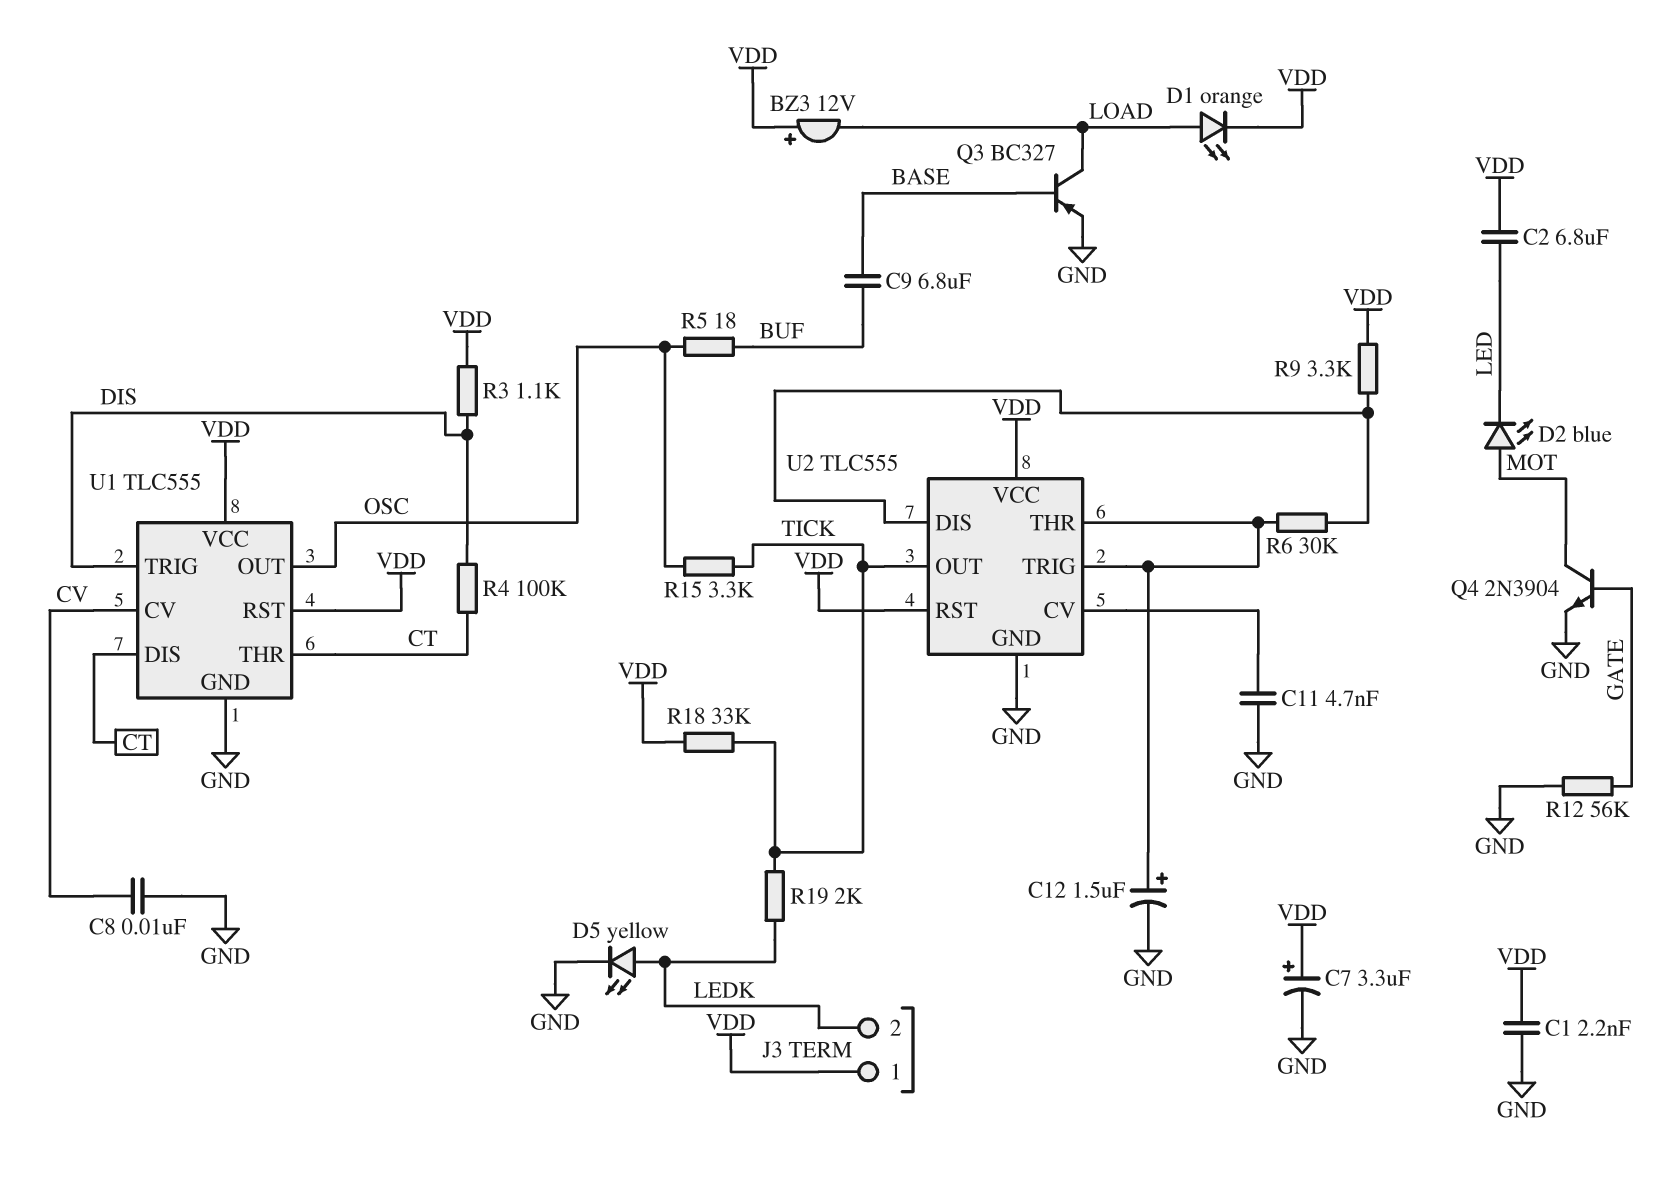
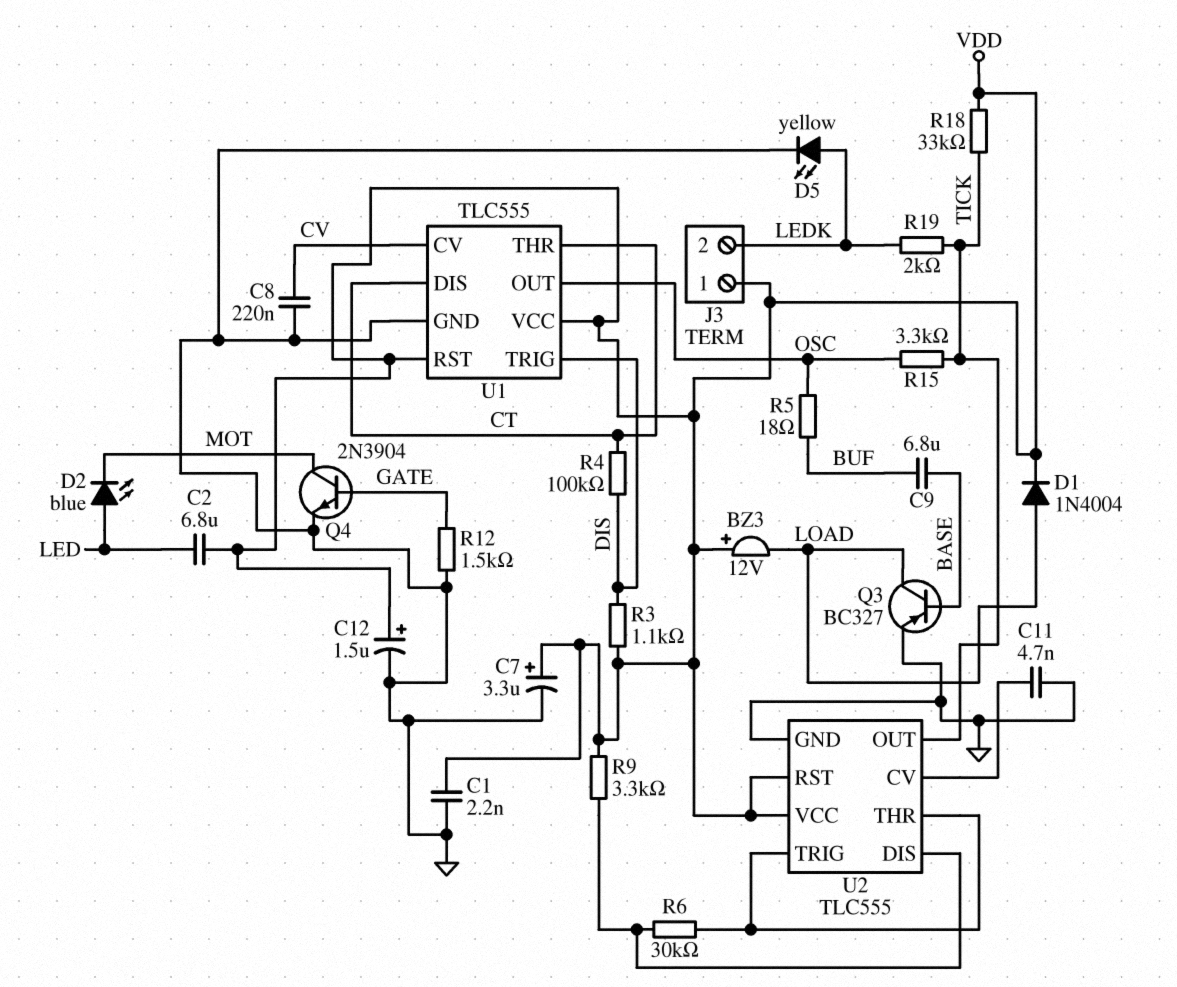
C8: 10nF (CV, GND) -> 220nF (CV, GND)
C12: 1.5uF (plus U2/THR, minus GND) -> 1.5uF (plus VDD, minus GND)
D1: LED orange (A LOAD, K VDD) -> diode 1N4004 (A LOAD, K VDD)
D2: LED blue (A MOT, K LED) -> LED blue (A LED, K MOT)
R12: 56k (GATE, GND) -> 1.5k (GATE, GND)

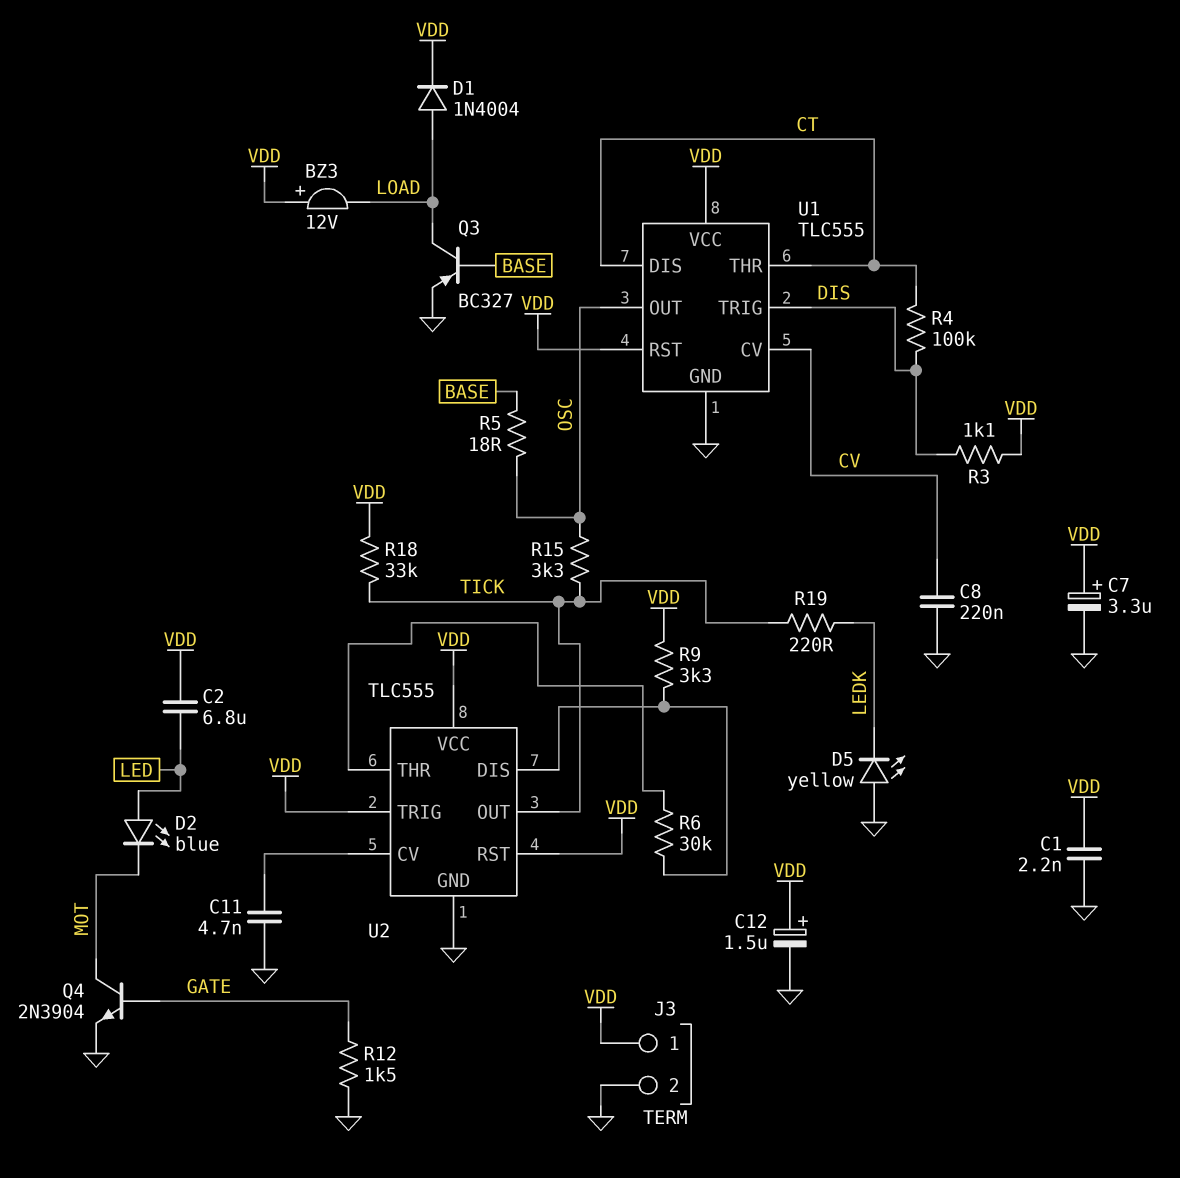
C9: 6.8uF (BASE, BUF) -> none
D5: LED yellow (A LEDK, K GND) -> LED yellow (A GND, K LEDK)
J3 pin 2: LEDK -> GND
R5: 18 (BUF, OSC) -> 18 (BASE, OSC)
R19: 2k (LEDK, TICK) -> 220 (LEDK, TICK)
U2 pin TRIG: U2/THR -> VDD

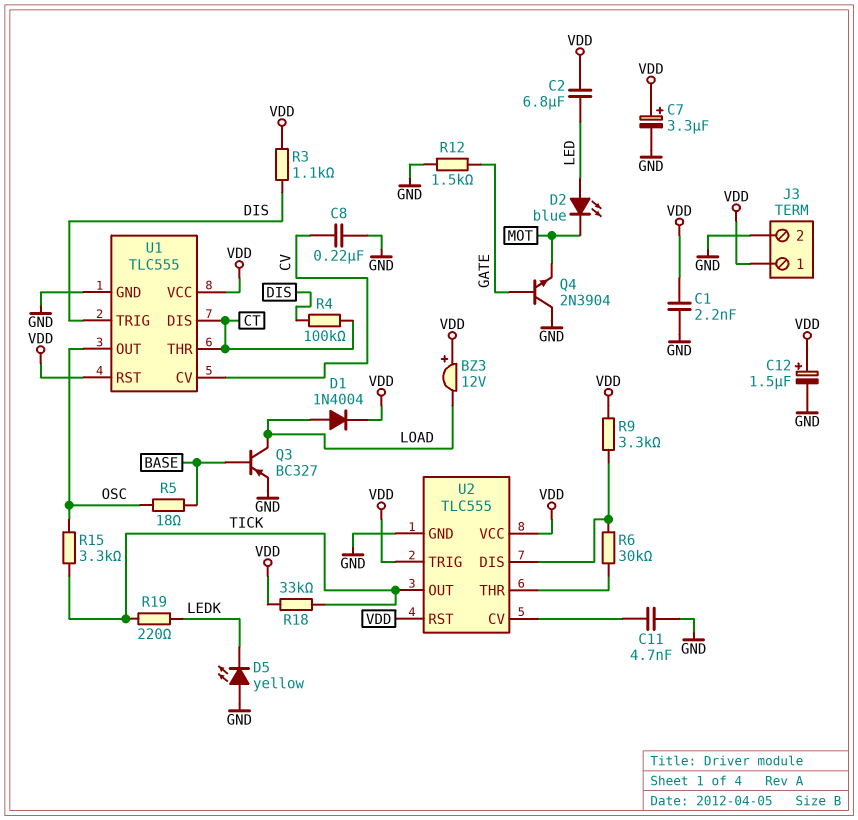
Q4: NPN 2N3904 (B GATE, C MOT, E GND) -> NPN 2N3904 (B GATE, C GND, E MOT)

